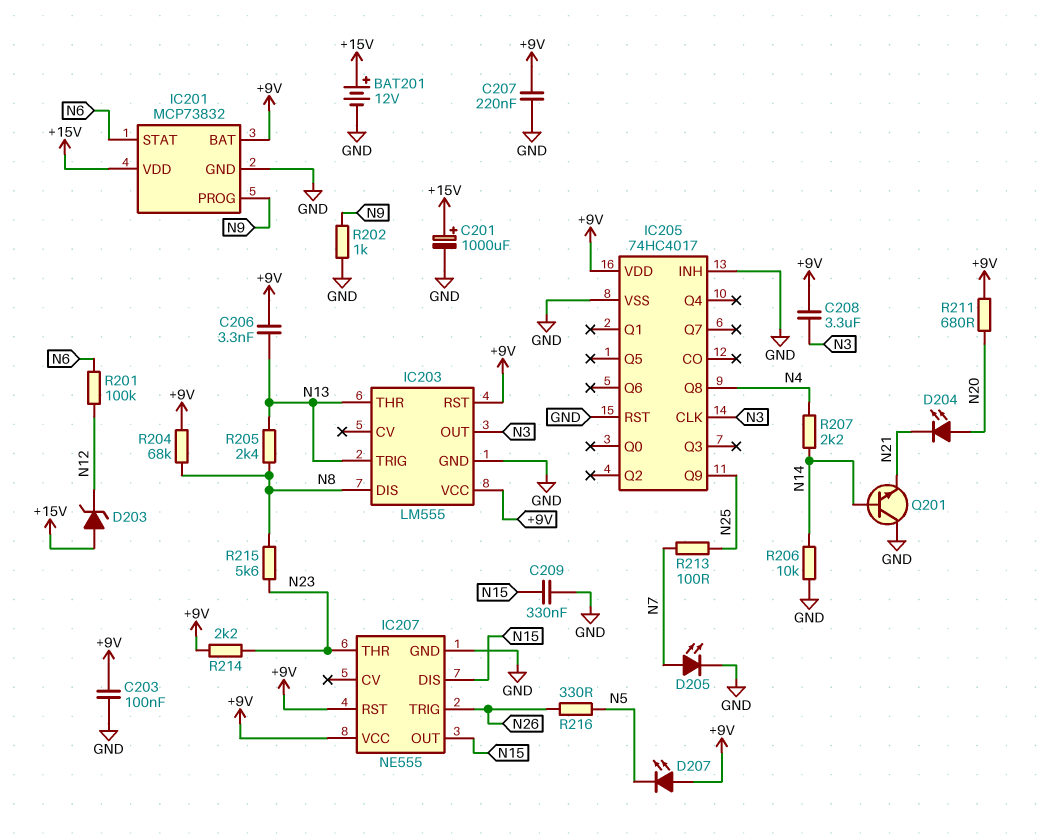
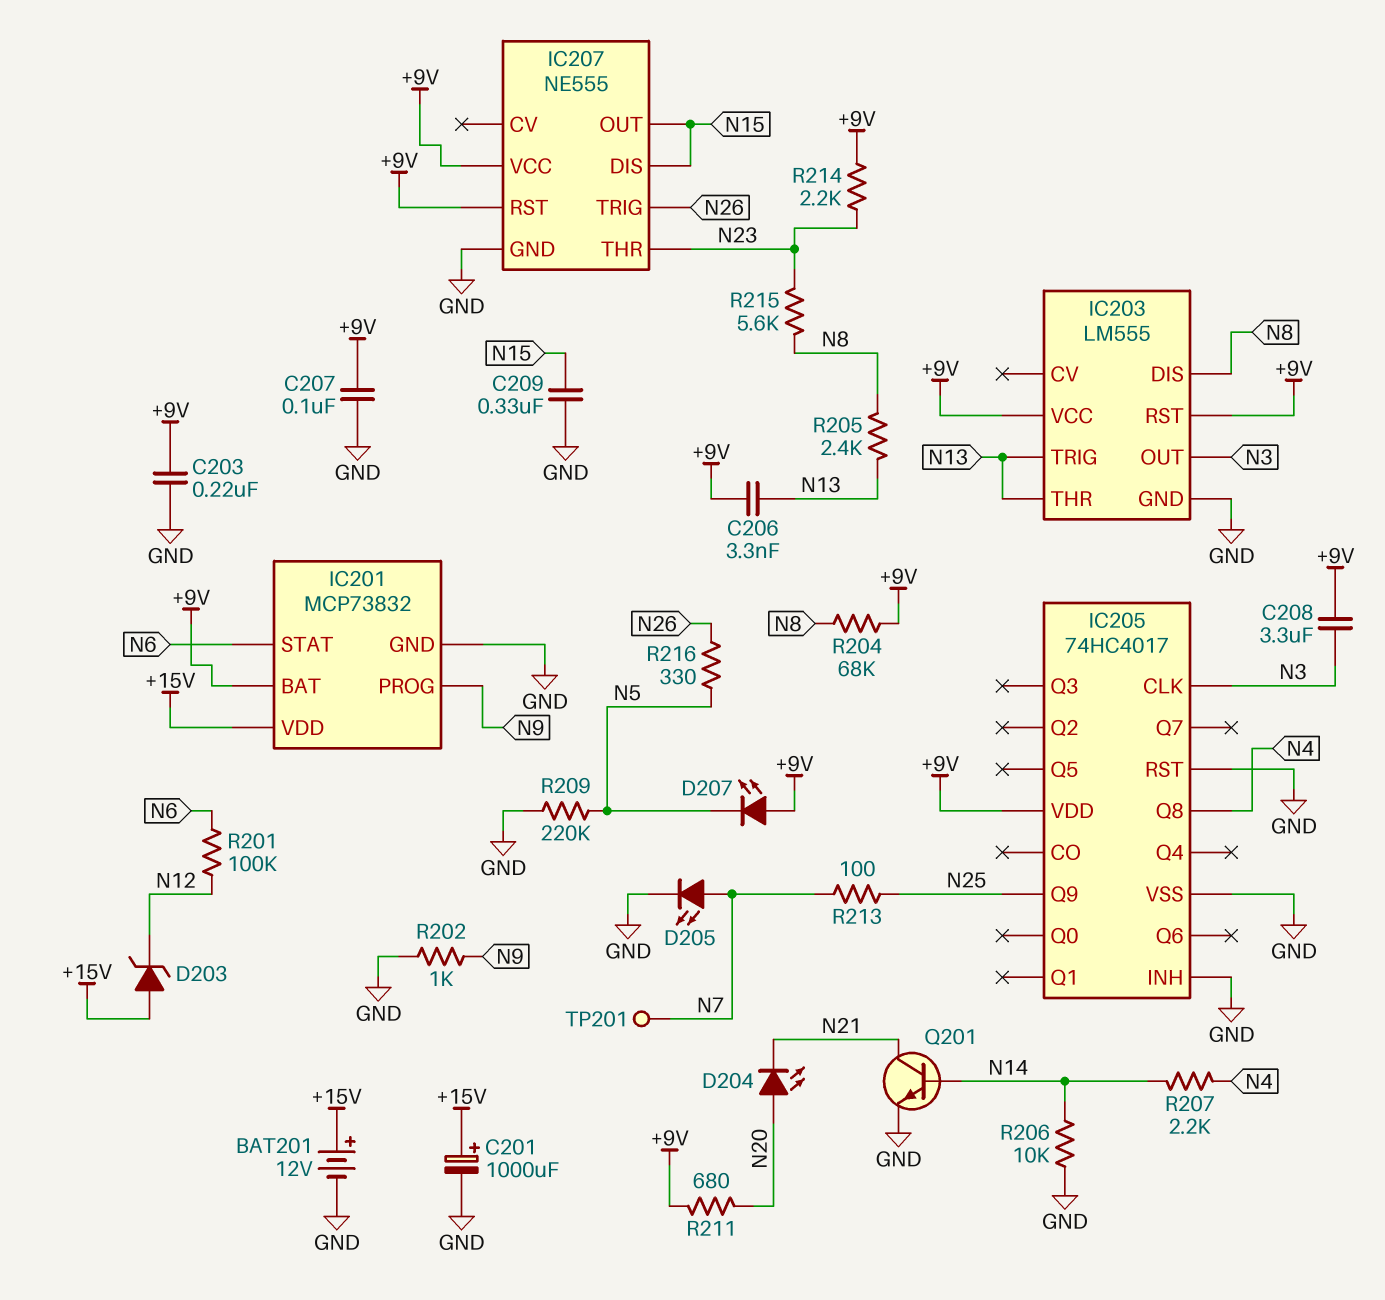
C203: 100nF (+9V, GND) -> 220nF (+9V, GND)
C207: 220nF (+9V, GND) -> 100nF (+9V, GND)
Q201: NPN (B N14, C GND, E N21) -> NPN (B N14, C N21, E GND)
R209: none -> 220k (GND, N5)
TP201: none -> test point (N7)

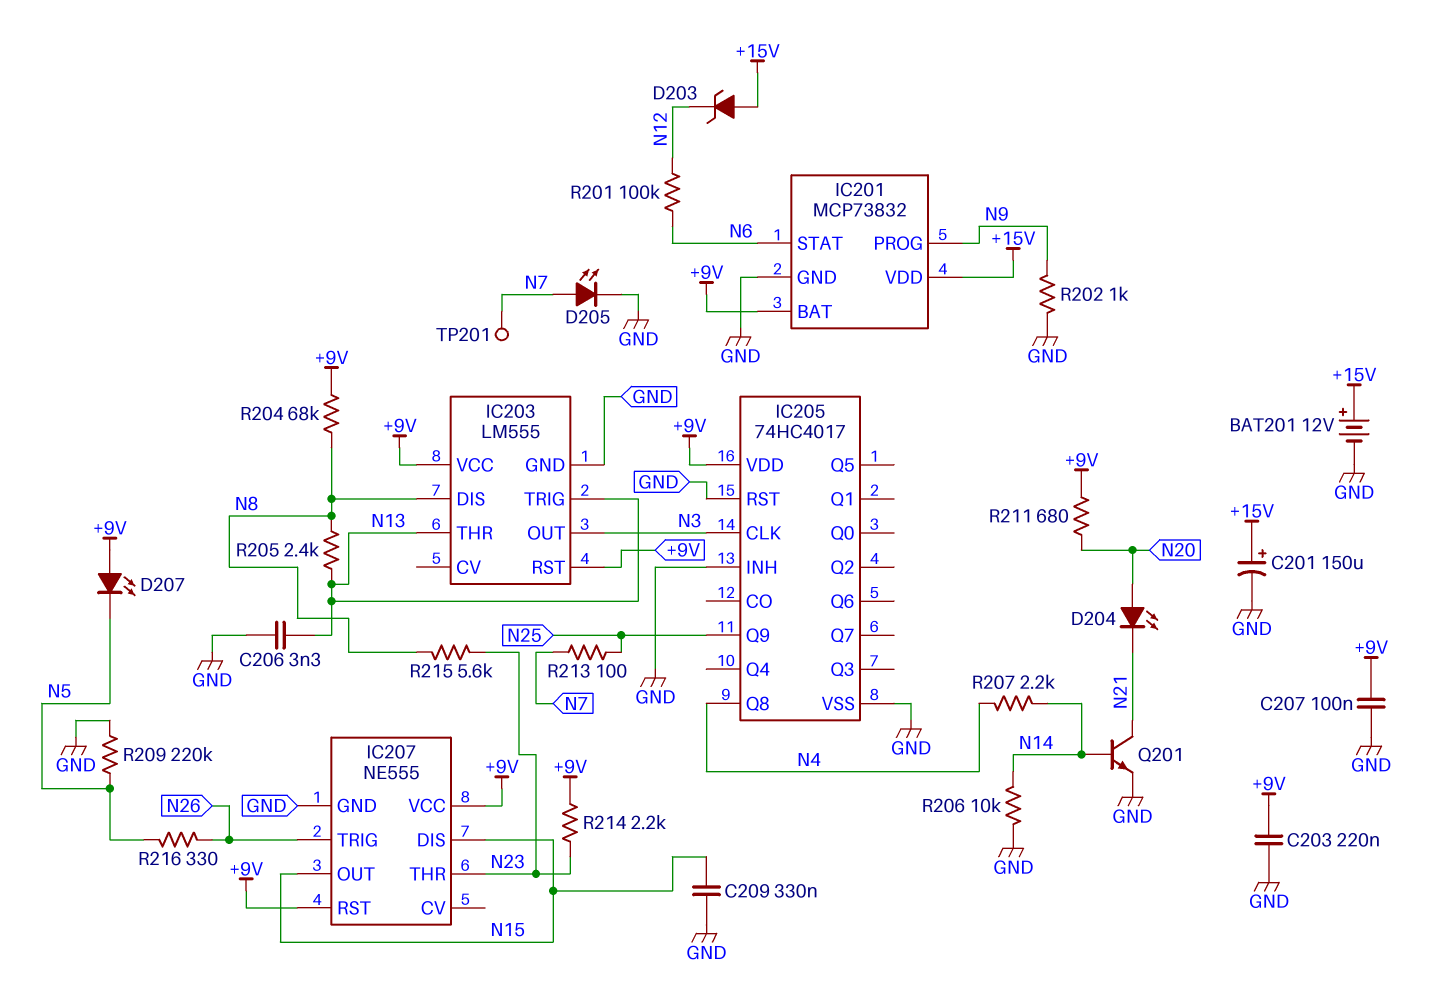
C201: 1000uF (plus +15V, minus GND) -> 150uF (plus +15V, minus GND)
C206: 3.3nF (+9V, N13) -> 3.3nF (GND, N13)
C208: 3.3uF (+9V, N3) -> none

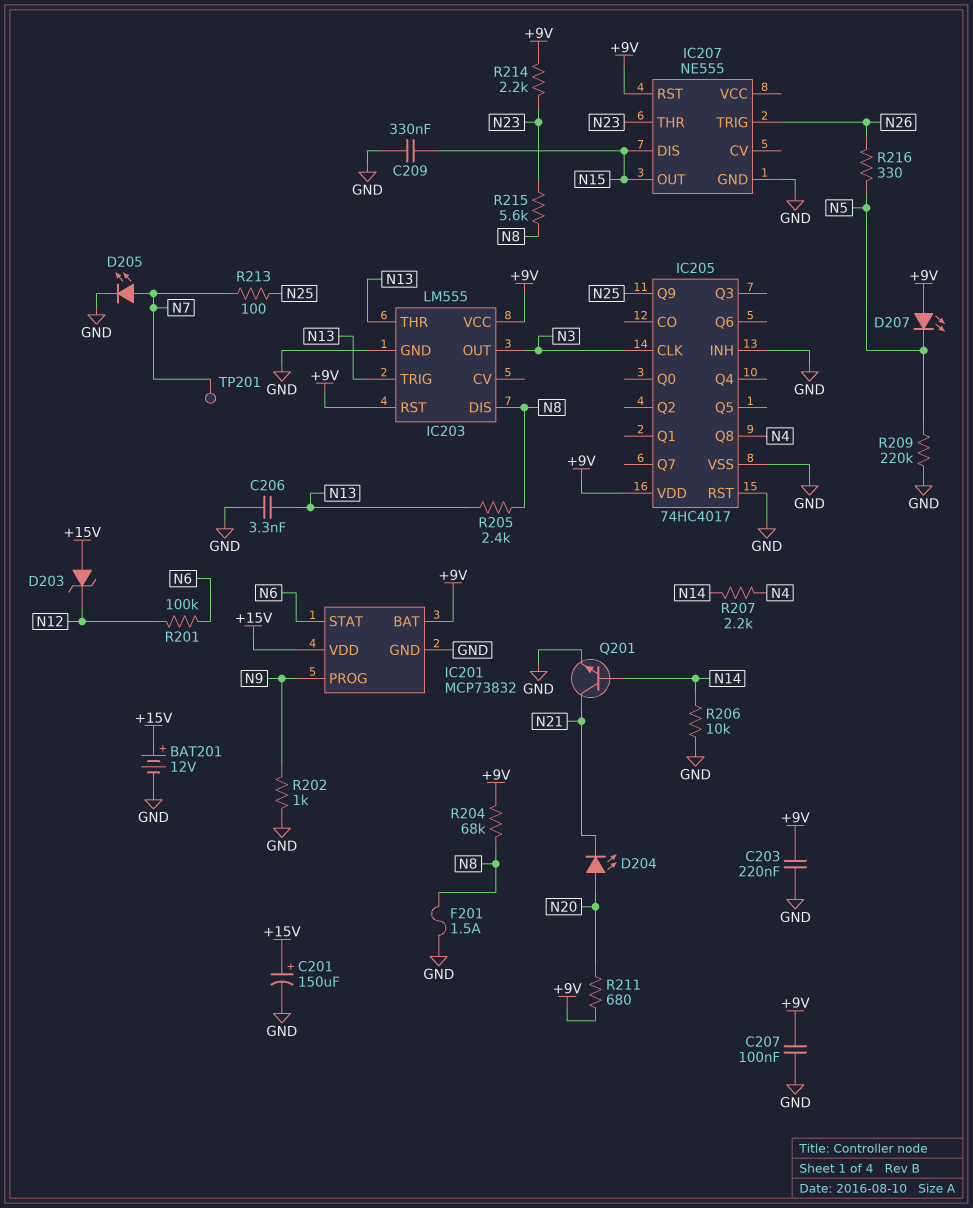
F201: none -> 1.5A (GND, N8)
IC207 pin VCC: +9V -> none

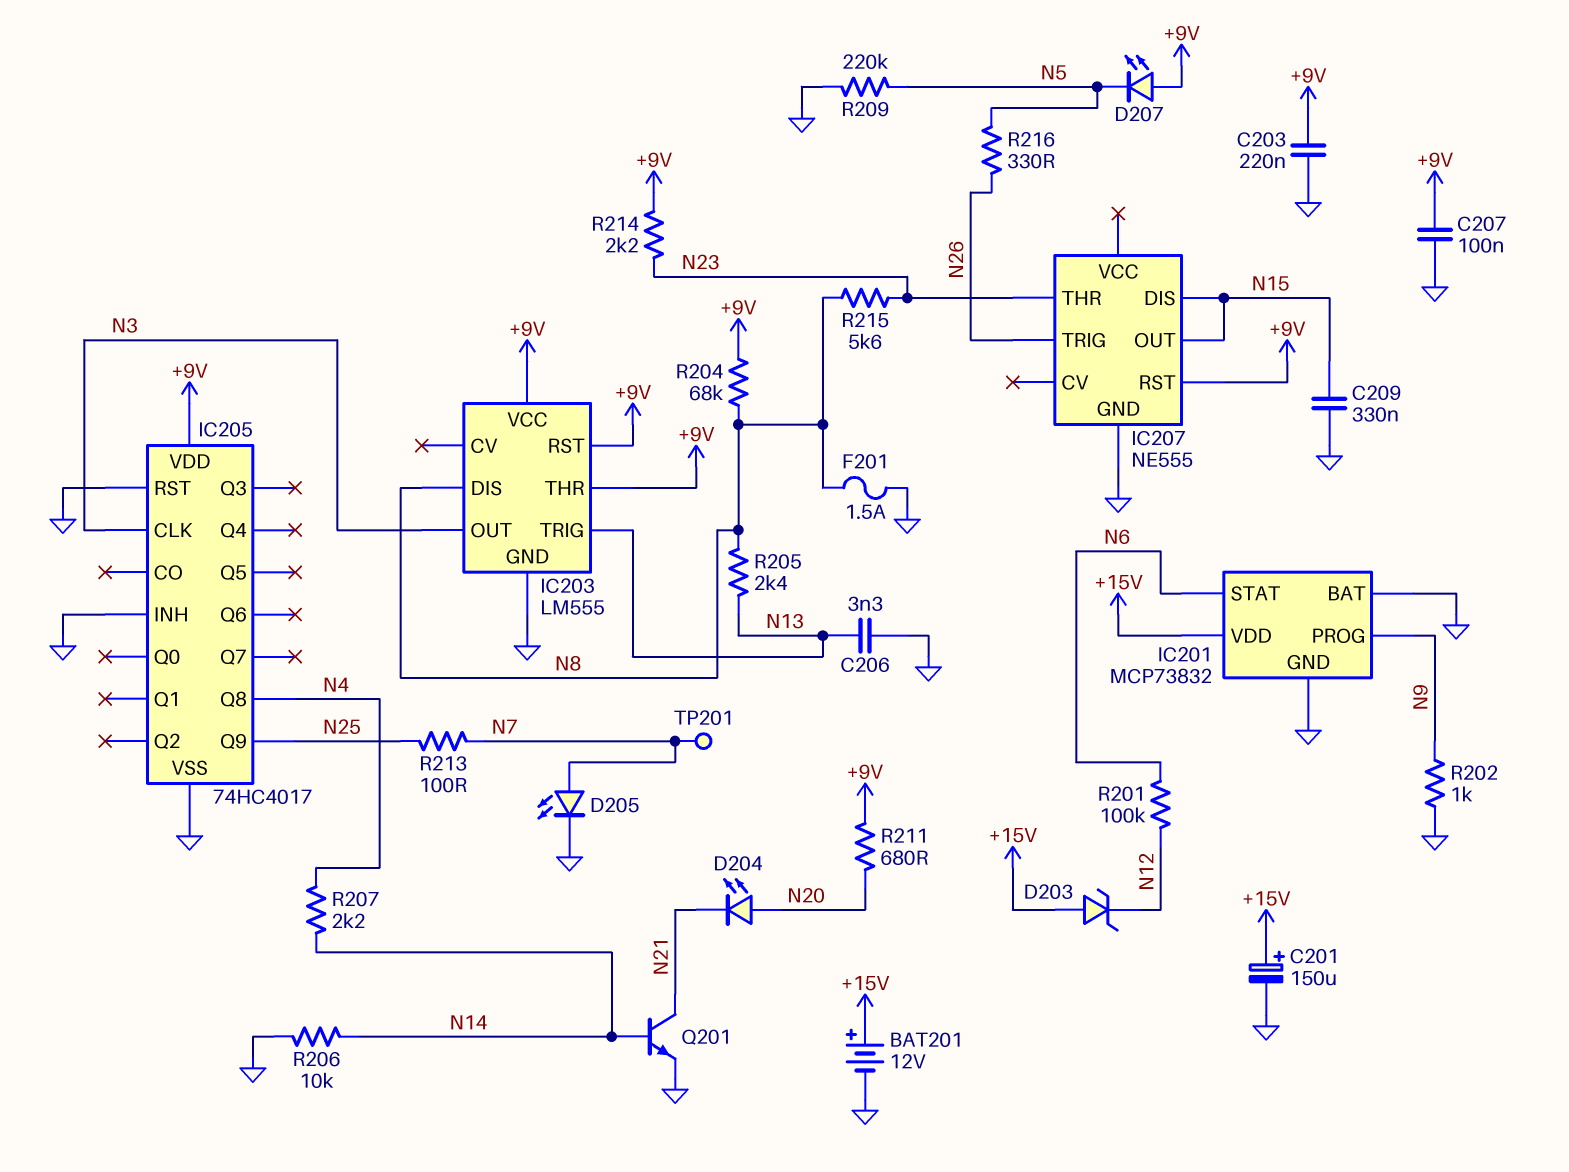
IC201 pin BAT: +9V -> GND
IC203 pin THR: N13 -> +9V

